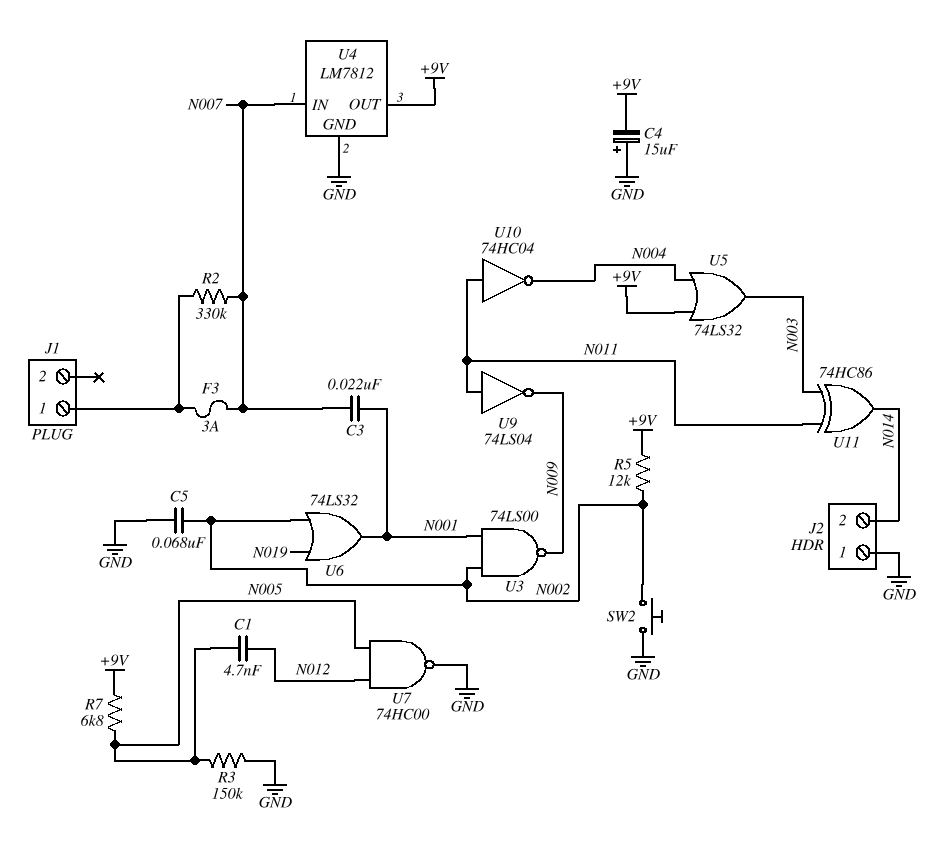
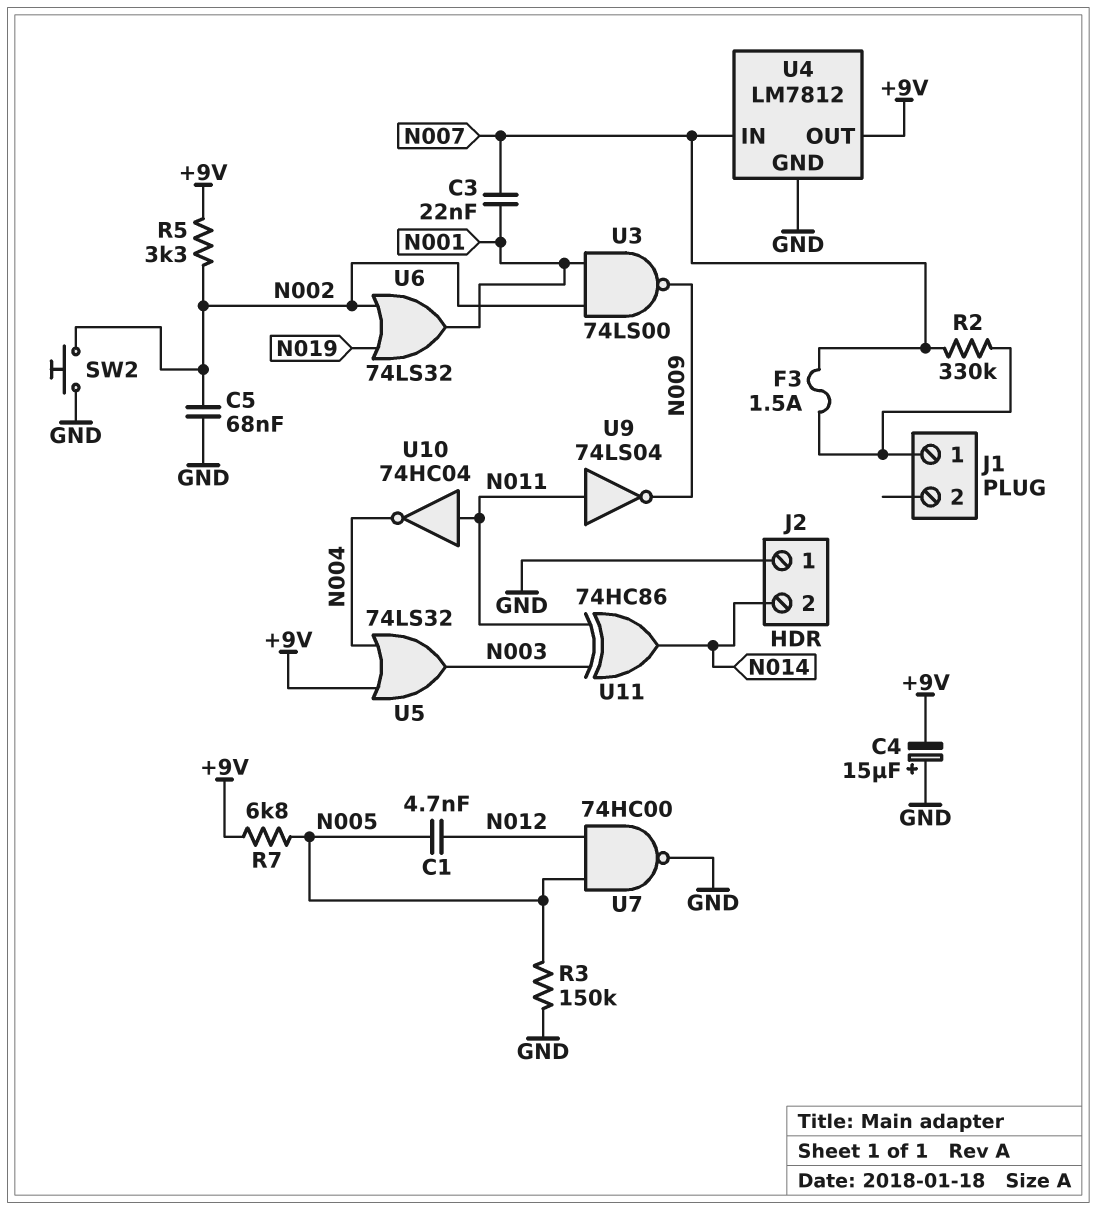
F3: 3A (J1/1, N007) -> 1.5A (J1/1, N007)
R5: 12k (+9V, N002) -> 3.3k (+9V, N002)

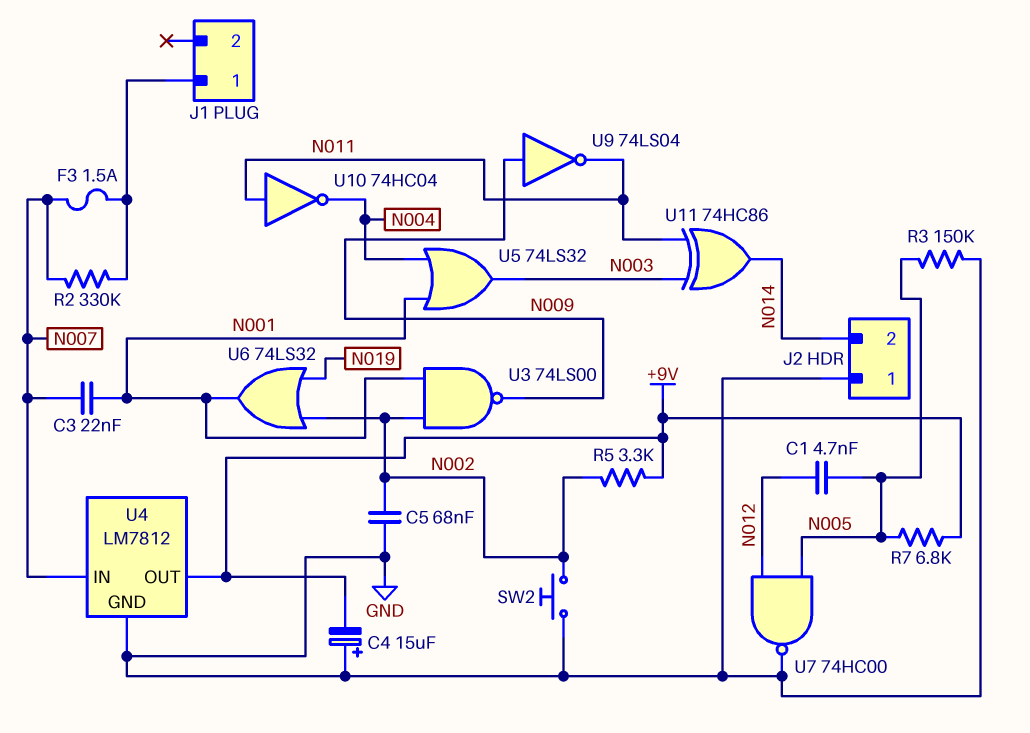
U5: OR 74LS32 (in +9V, in N004, out N003) -> OR 74LS32 (in N001, in N004, out N003)
U9: NOT 74LS04 (in N011, out N009) -> NOT 74LS04 (in N009, out N011)

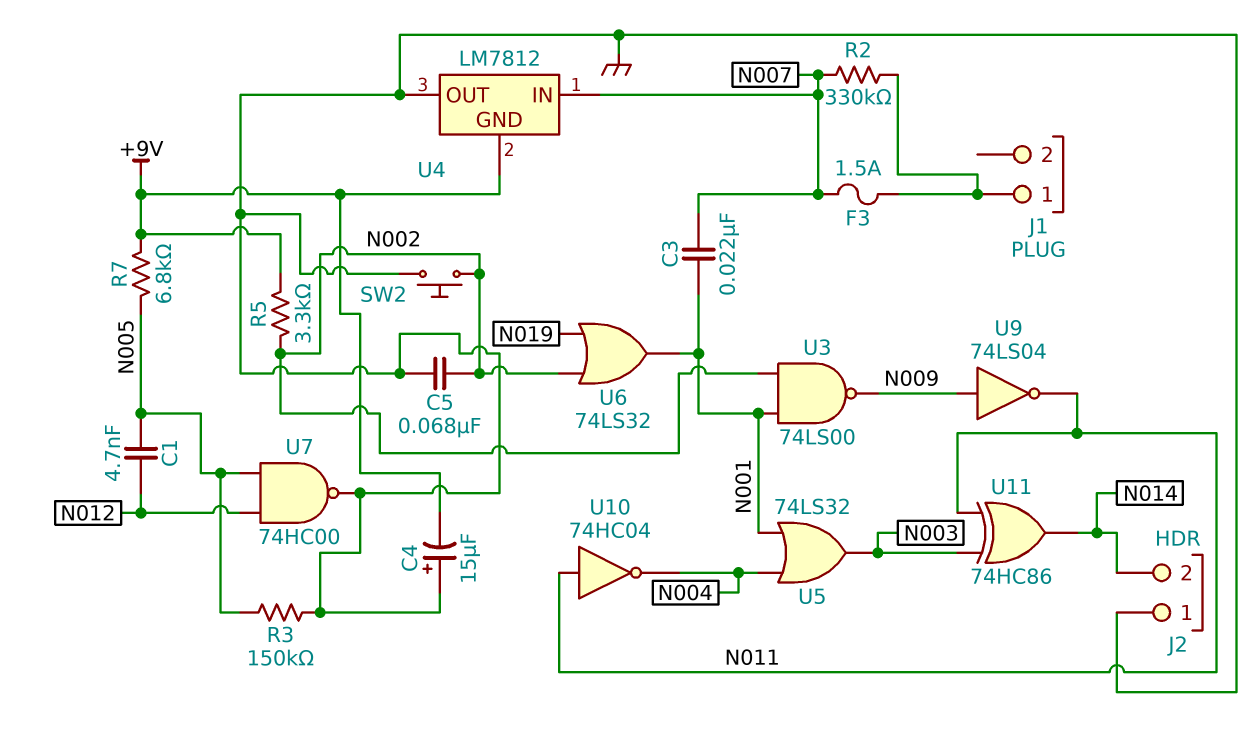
U4 pin GND: GND -> +9V
U4 pin OUT: +9V -> GND

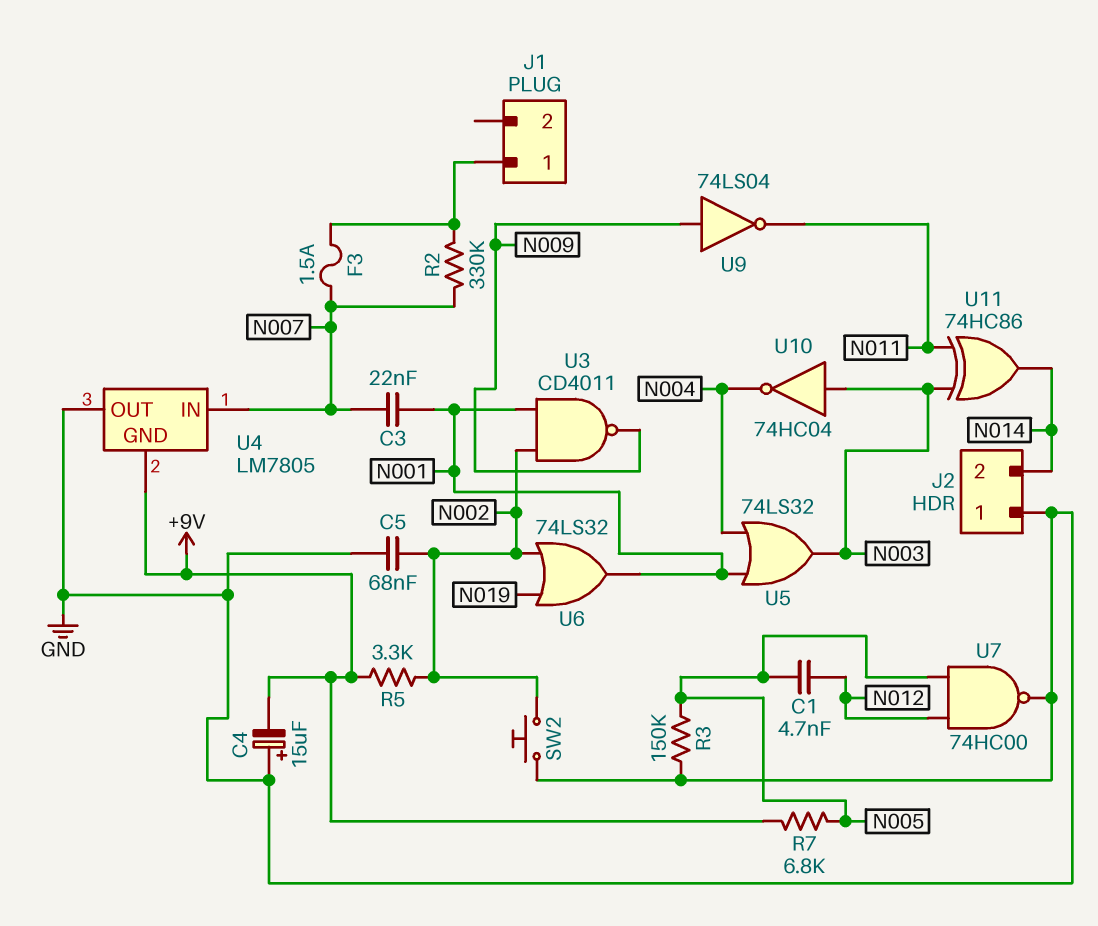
U3: NAND 74LS00 (in N001, in N002, out N009) -> NAND CD4011 (in N001, in N002, out N009)
U4: LM7812 -> LM7805
U10: NOT 74HC04 (in N011, out N004) -> NOT 74HC04 (in N003, out N004)

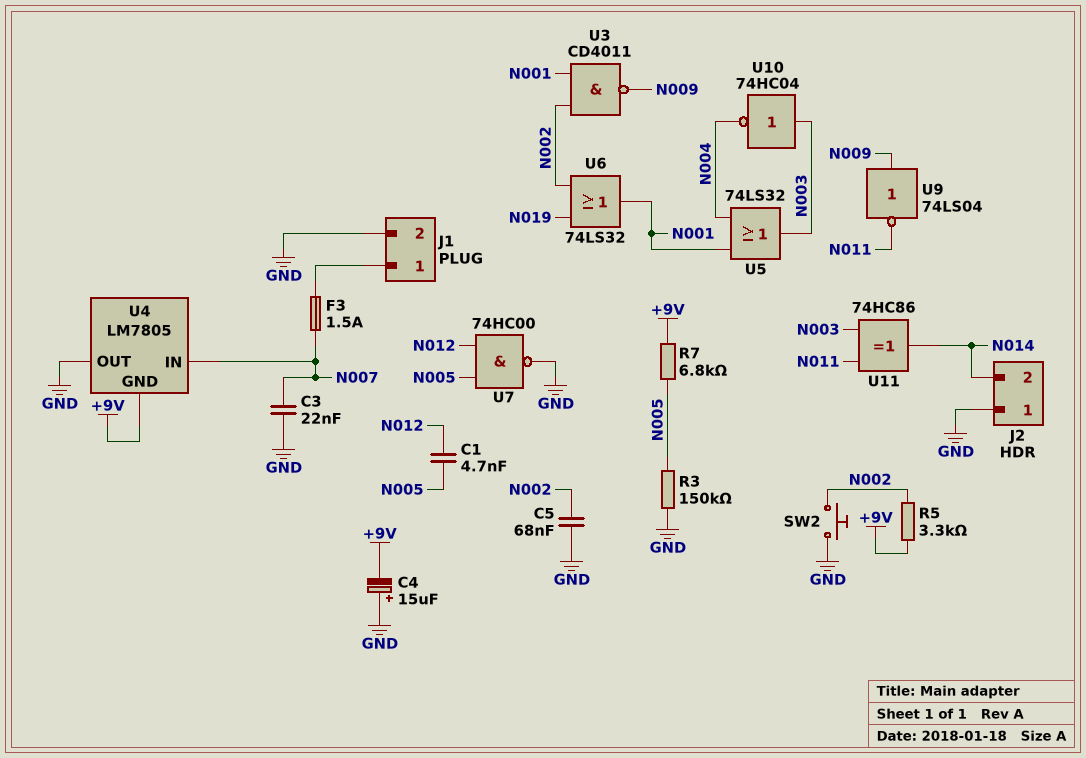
C3: 22nF (N001, N007) -> 22nF (GND, N007)
J1 pin 2: none -> GND
R2: 330k (J1/1, N007) -> none

